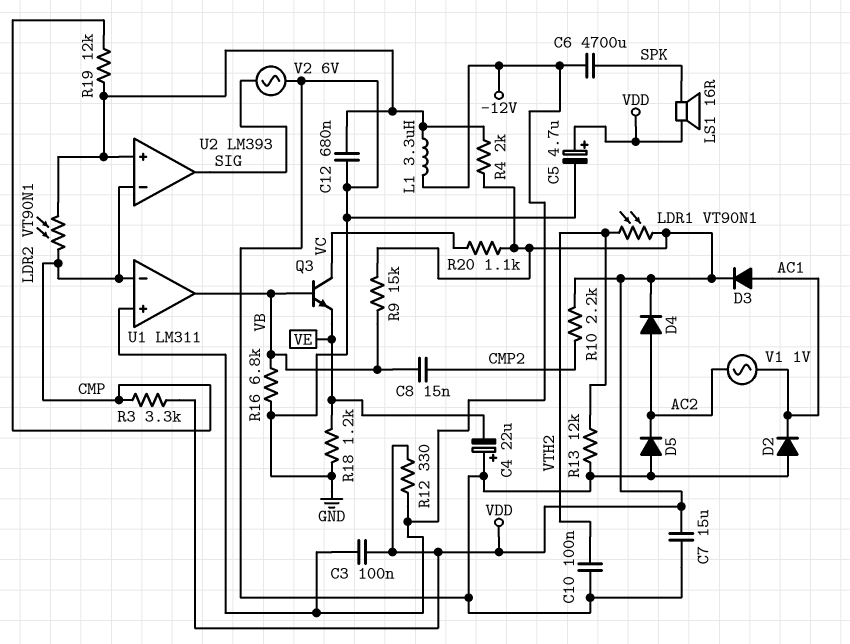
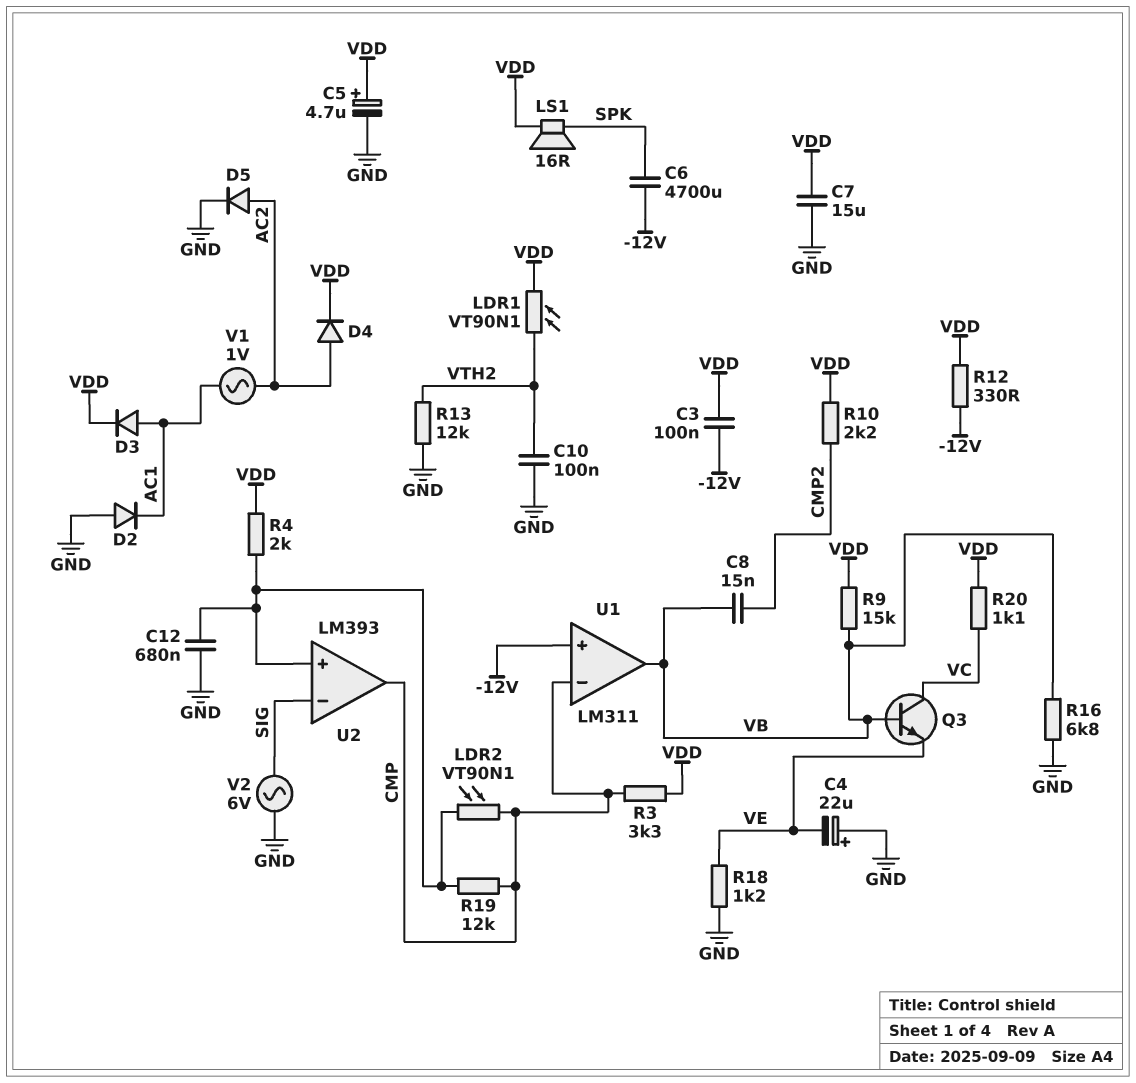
D5: diode (A GND, K AC2) -> diode (A AC2, K GND)
L1: 3.3uH (-12V, U2/in+) -> none
U2 pin in-: CMP -> SIG
U2 pin out: SIG -> CMP

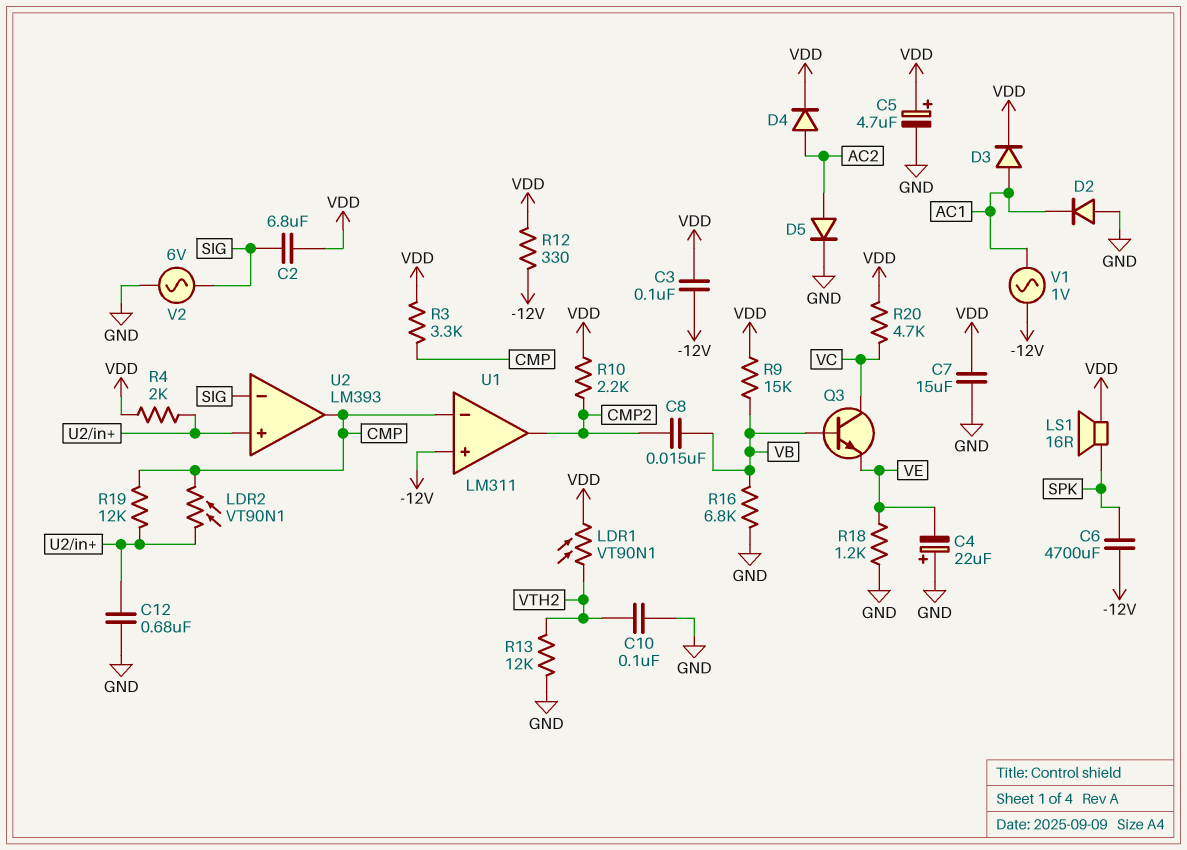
C2: none -> 6.8uF (SIG, VDD)
R20: 1.1k (VC, VDD) -> 4.7k (VC, VDD)
U1 pin out: VB -> CMP2
V1: AC 1V (AC1, AC2) -> AC 1V (-12V, AC1)

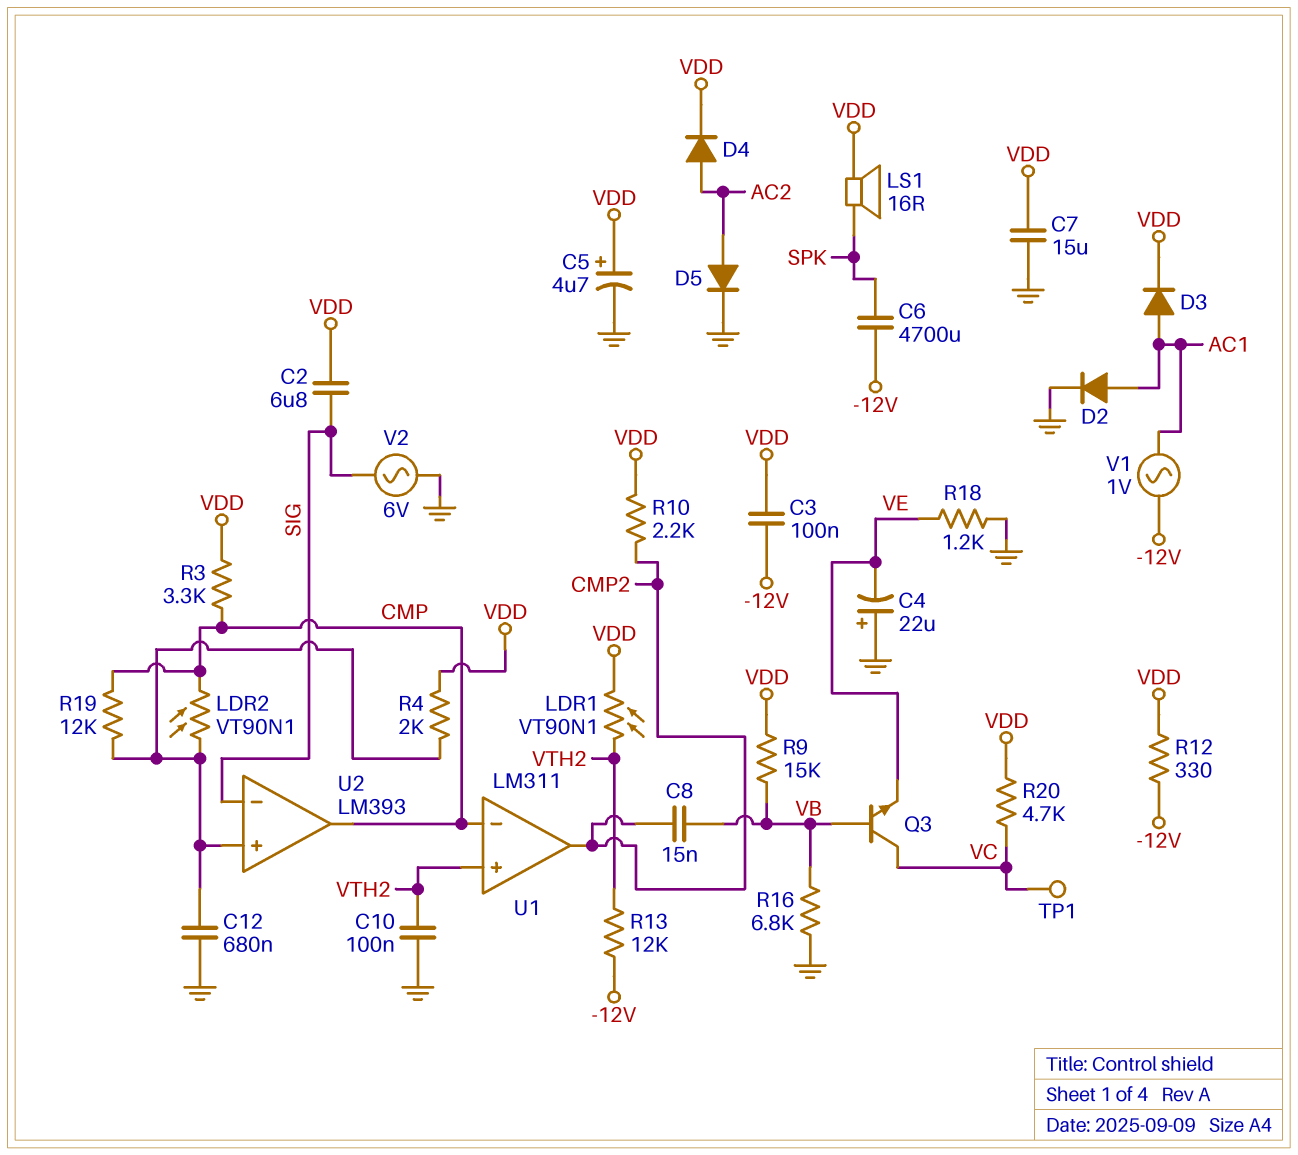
D2: diode (A GND, K AC1) -> diode (A AC1, K GND)
R13: 12k (GND, VTH2) -> 12k (-12V, VTH2)
TP1: none -> test point (VC)
U1 pin in+: -12V -> VTH2

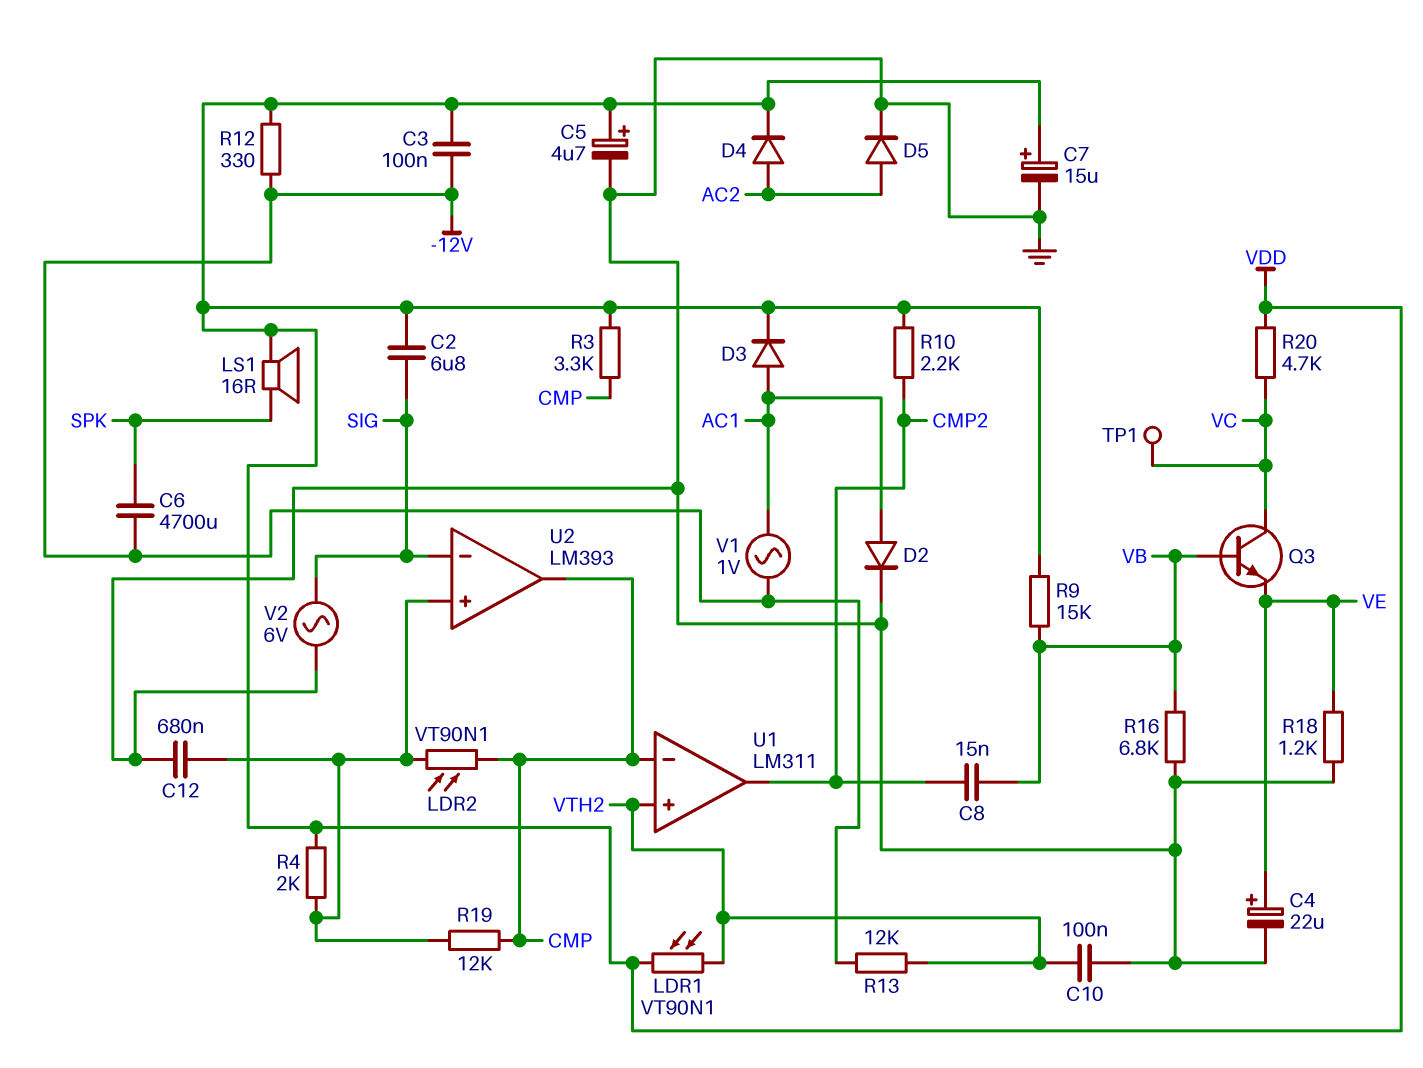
C4: 22uF (plus GND, minus VE) -> 22uF (plus VE, minus GND)
C7: 15uF (GND, VDD) -> 15uF (plus VDD, minus GND)

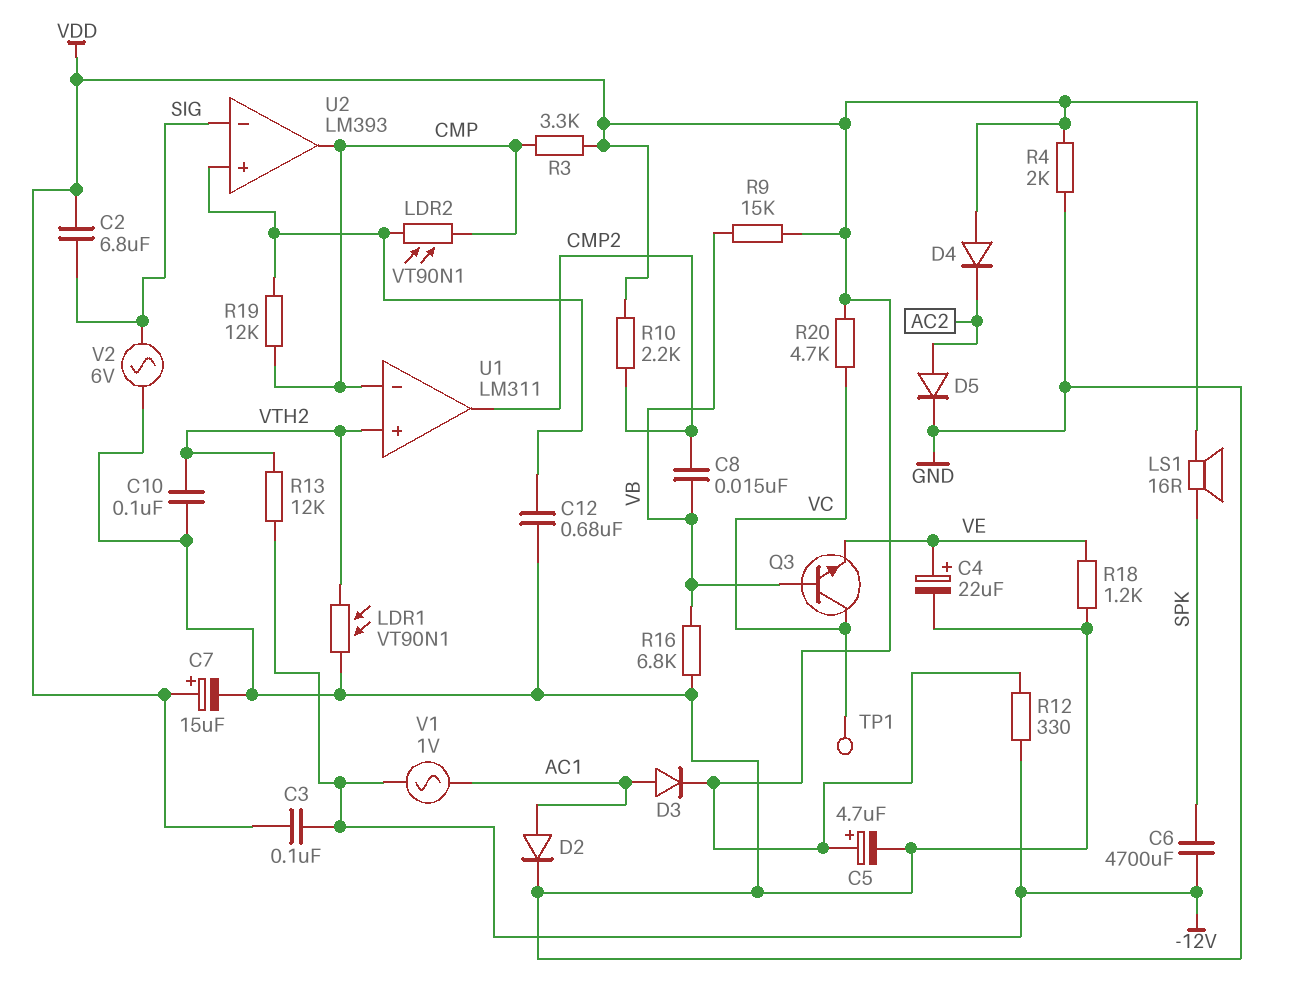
D4: diode (A AC2, K VDD) -> diode (A VDD, K AC2)
LDR1: VT90N1 (VDD, VTH2) -> VT90N1 (GND, VTH2)
R4: 2k (U2/in+, VDD) -> 2k (GND, VDD)

